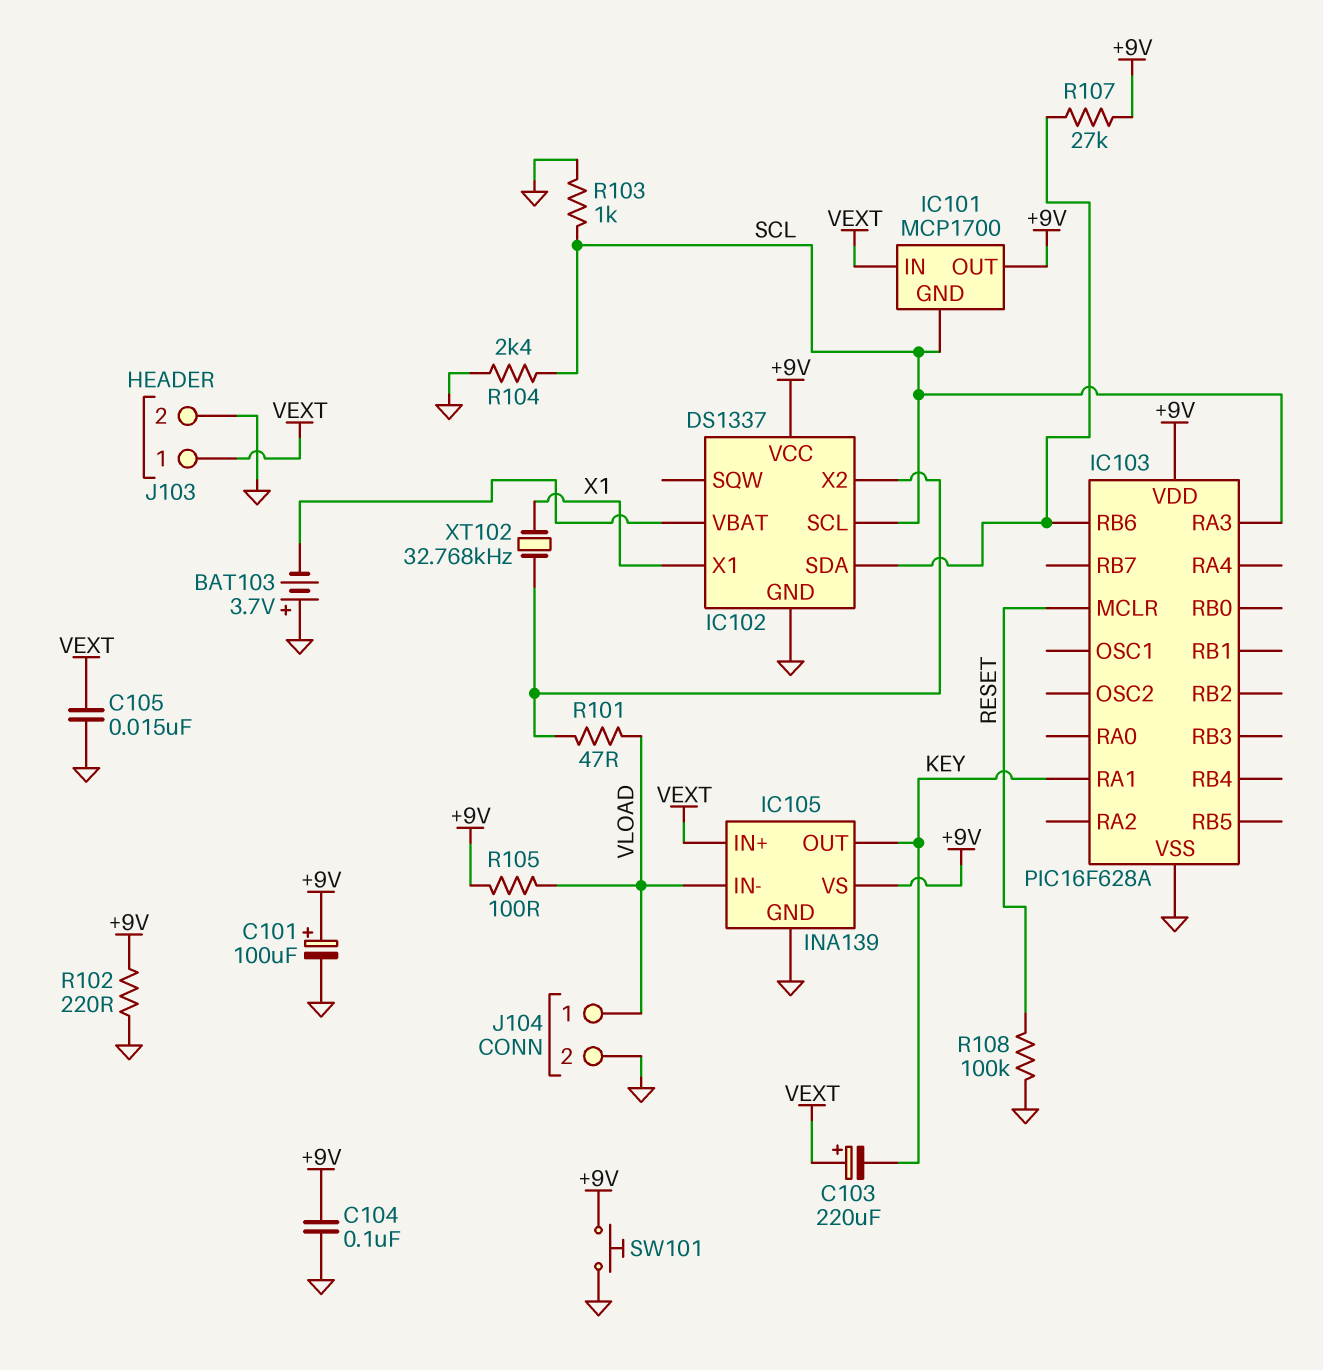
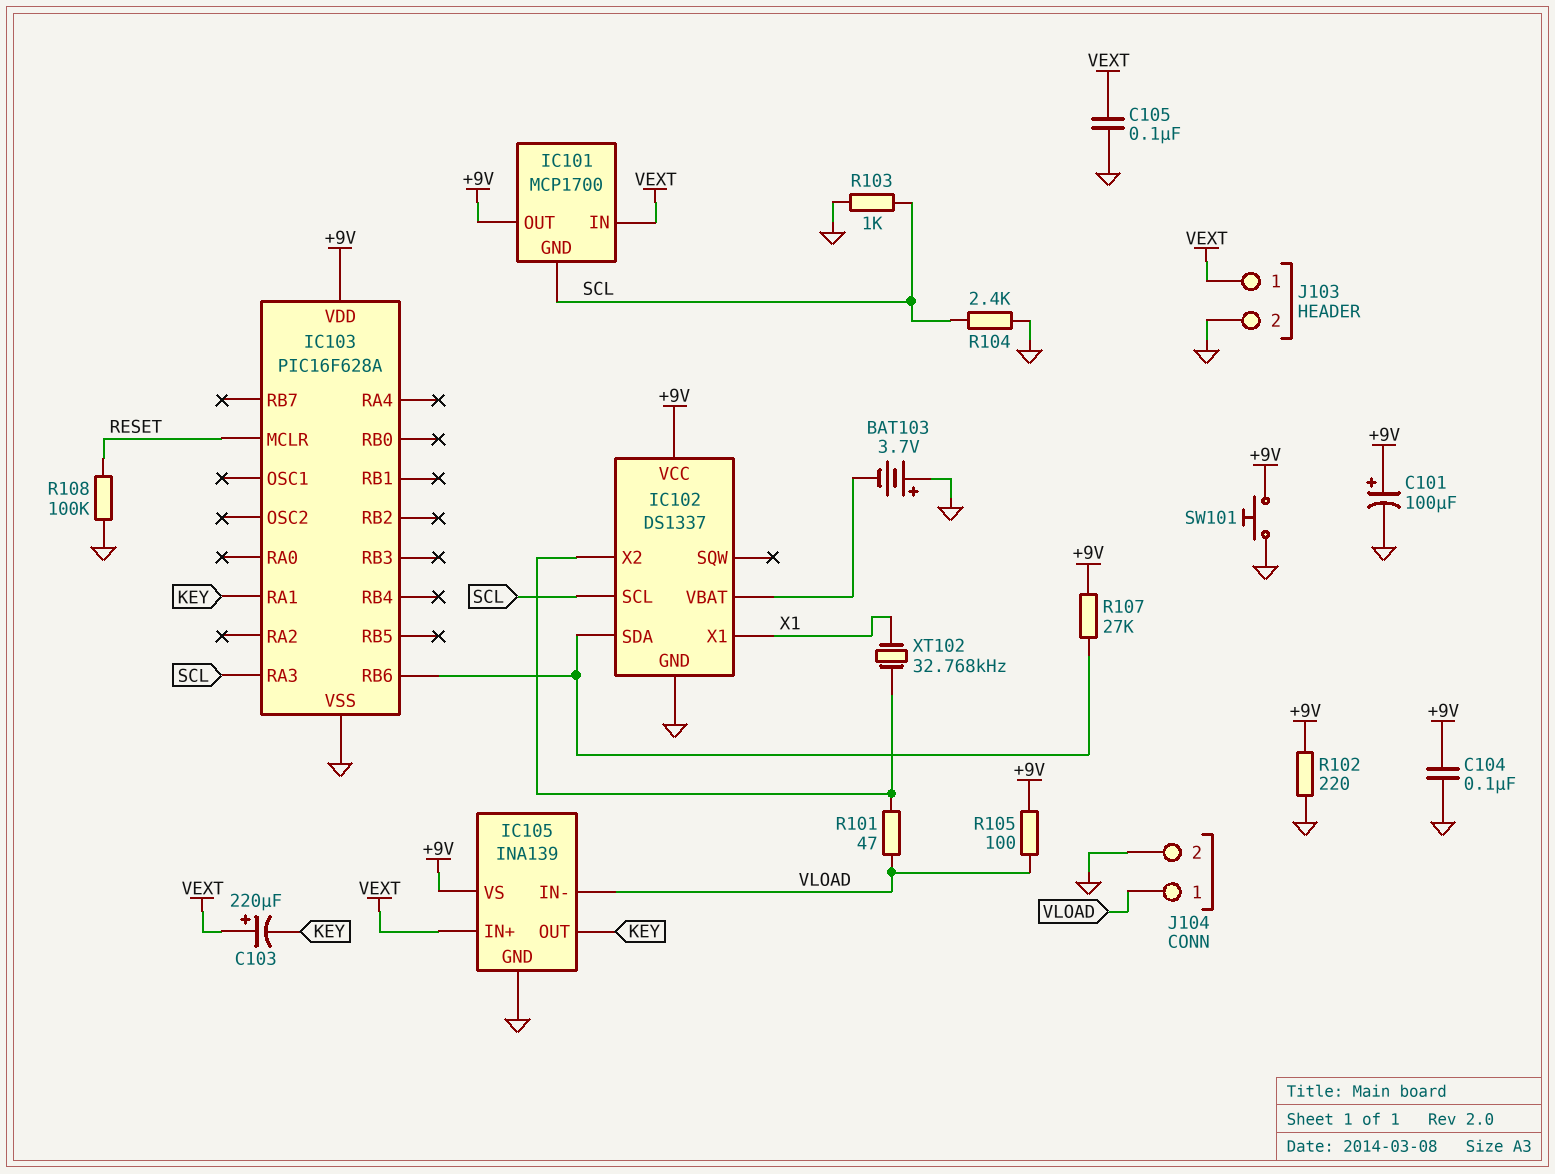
C105: 15nF (GND, VEXT) -> 100nF (GND, VEXT)

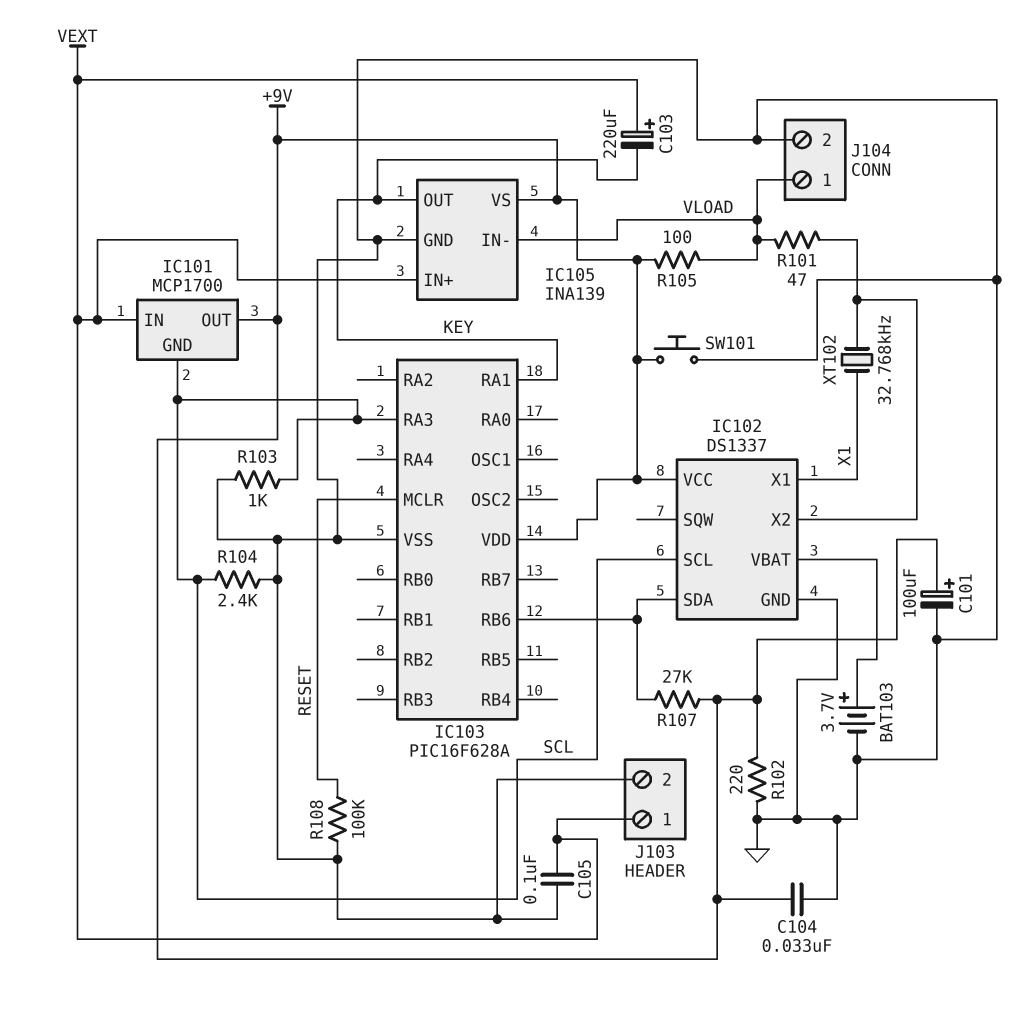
BAT103: 3.7V (plus GND, minus IC102/VBAT) -> 3.7V (plus IC102/VBAT, minus GND)
C104: 100nF (+9V, GND) -> 33nF (+9V, GND)

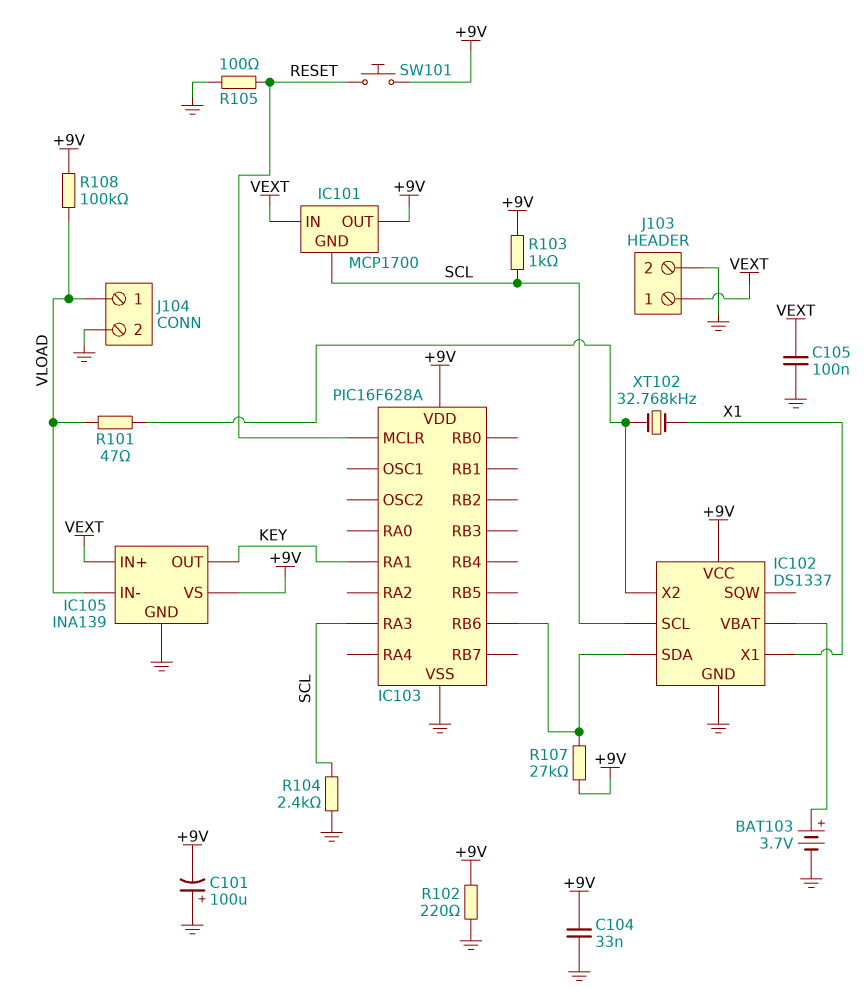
C101: 100uF (plus +9V, minus GND) -> 100uF (plus GND, minus +9V)
C103: 220uF (plus VEXT, minus KEY) -> none
R103: 1k (GND, SCL) -> 1k (+9V, SCL)
R105: 100 (+9V, VLOAD) -> 100 (GND, RESET)
R108: 100k (GND, RESET) -> 100k (+9V, VLOAD)
SW101: button (+9V, GND) -> button (+9V, RESET)

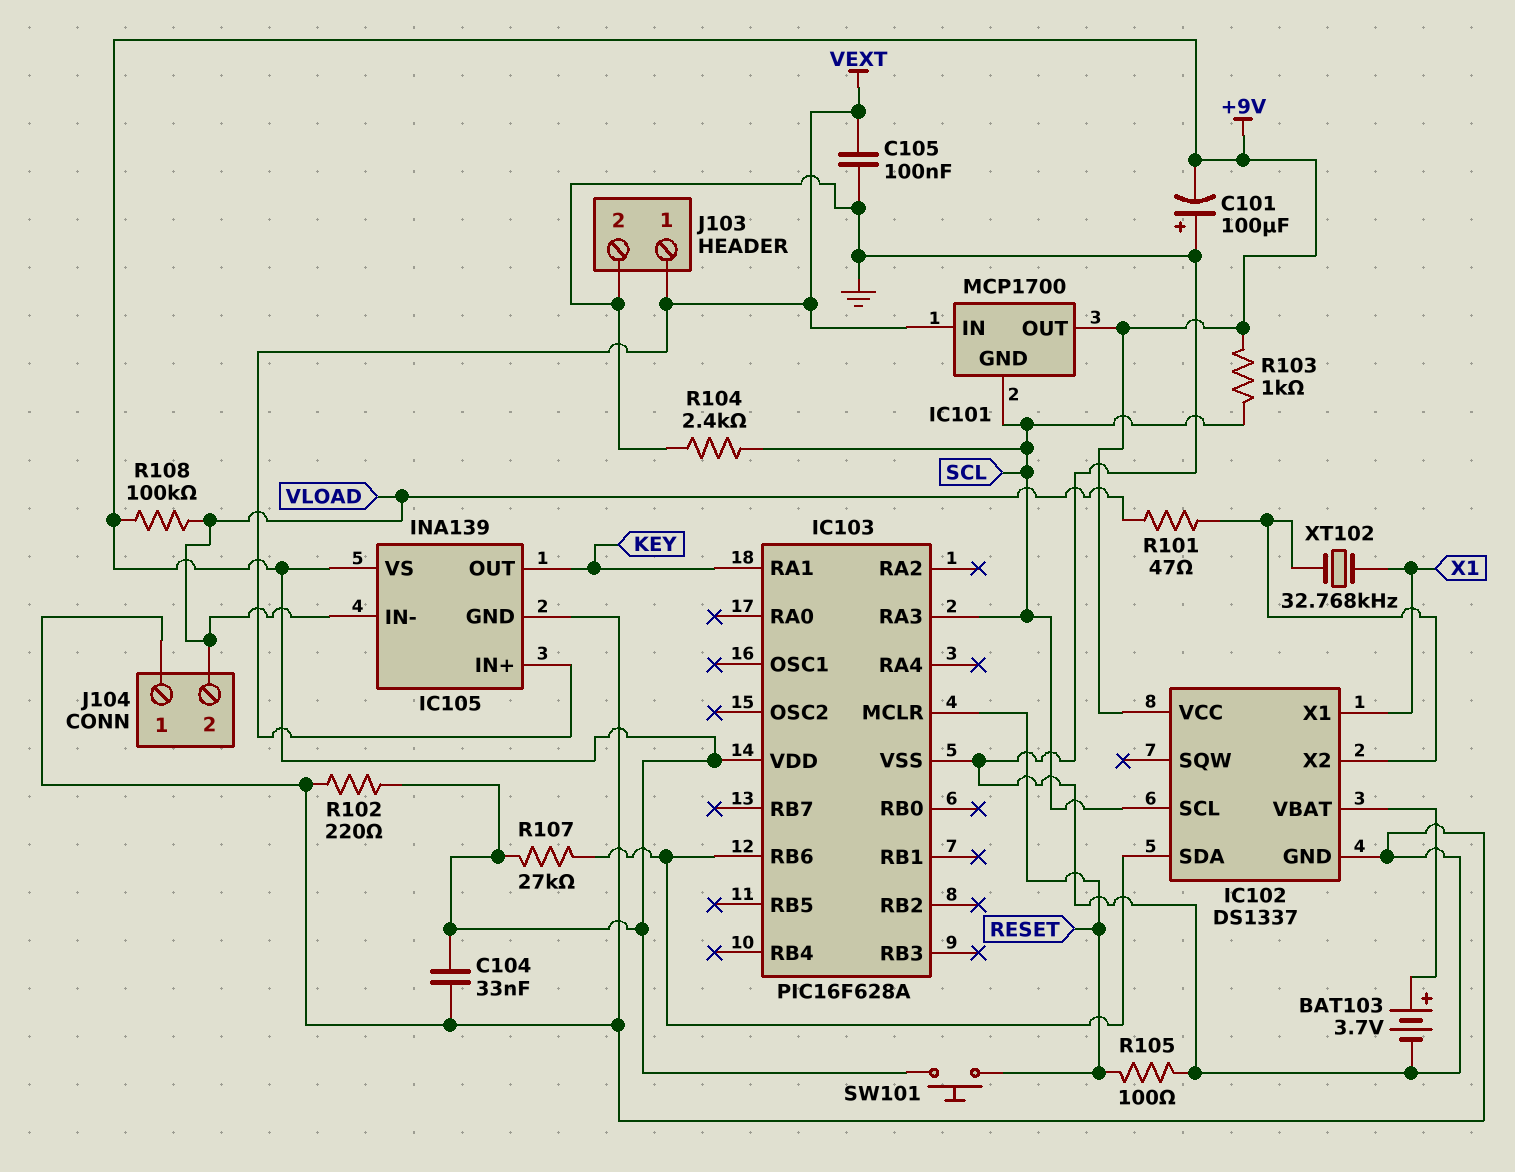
J104 pin 1: VLOAD -> GND
J104 pin 2: GND -> VLOAD

